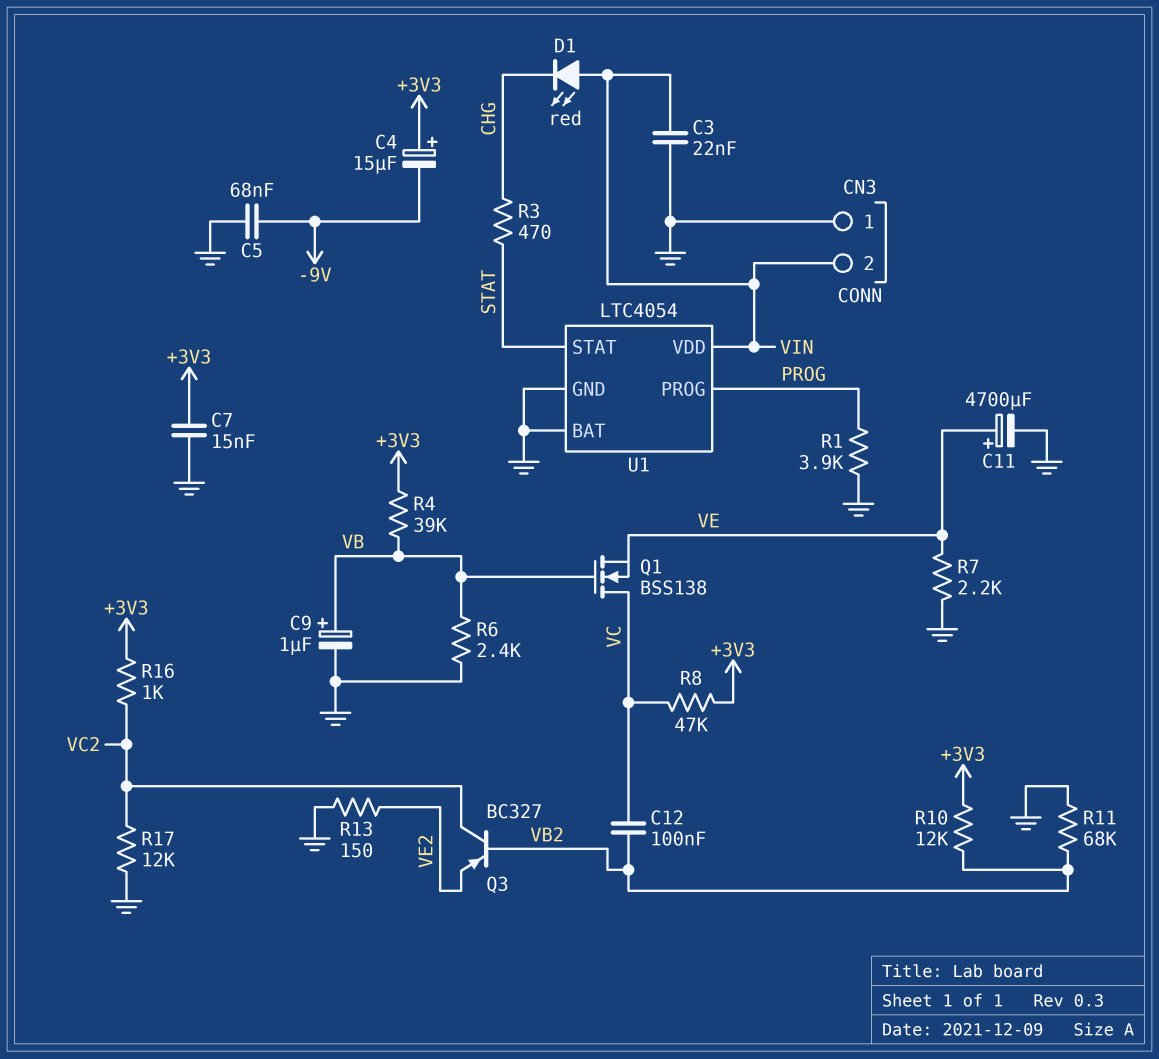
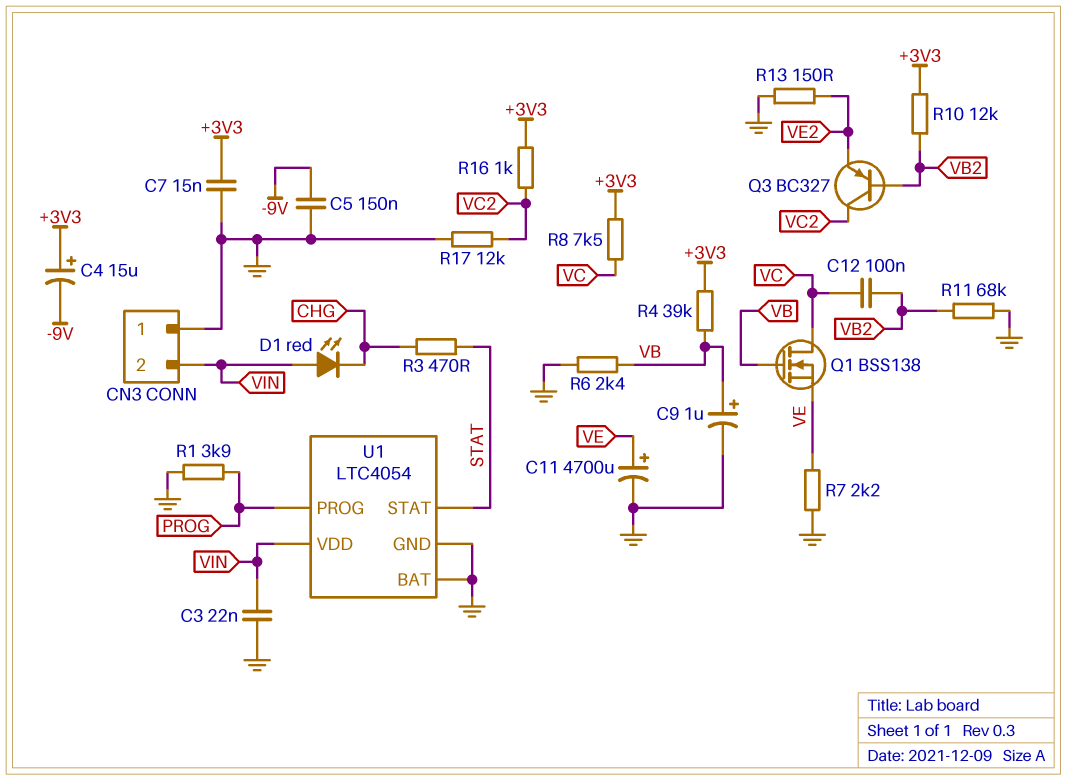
C5: 68nF (-9V, GND) -> 150nF (-9V, GND)
R8: 47k (+3V3, VC) -> 7.5k (+3V3, VC)

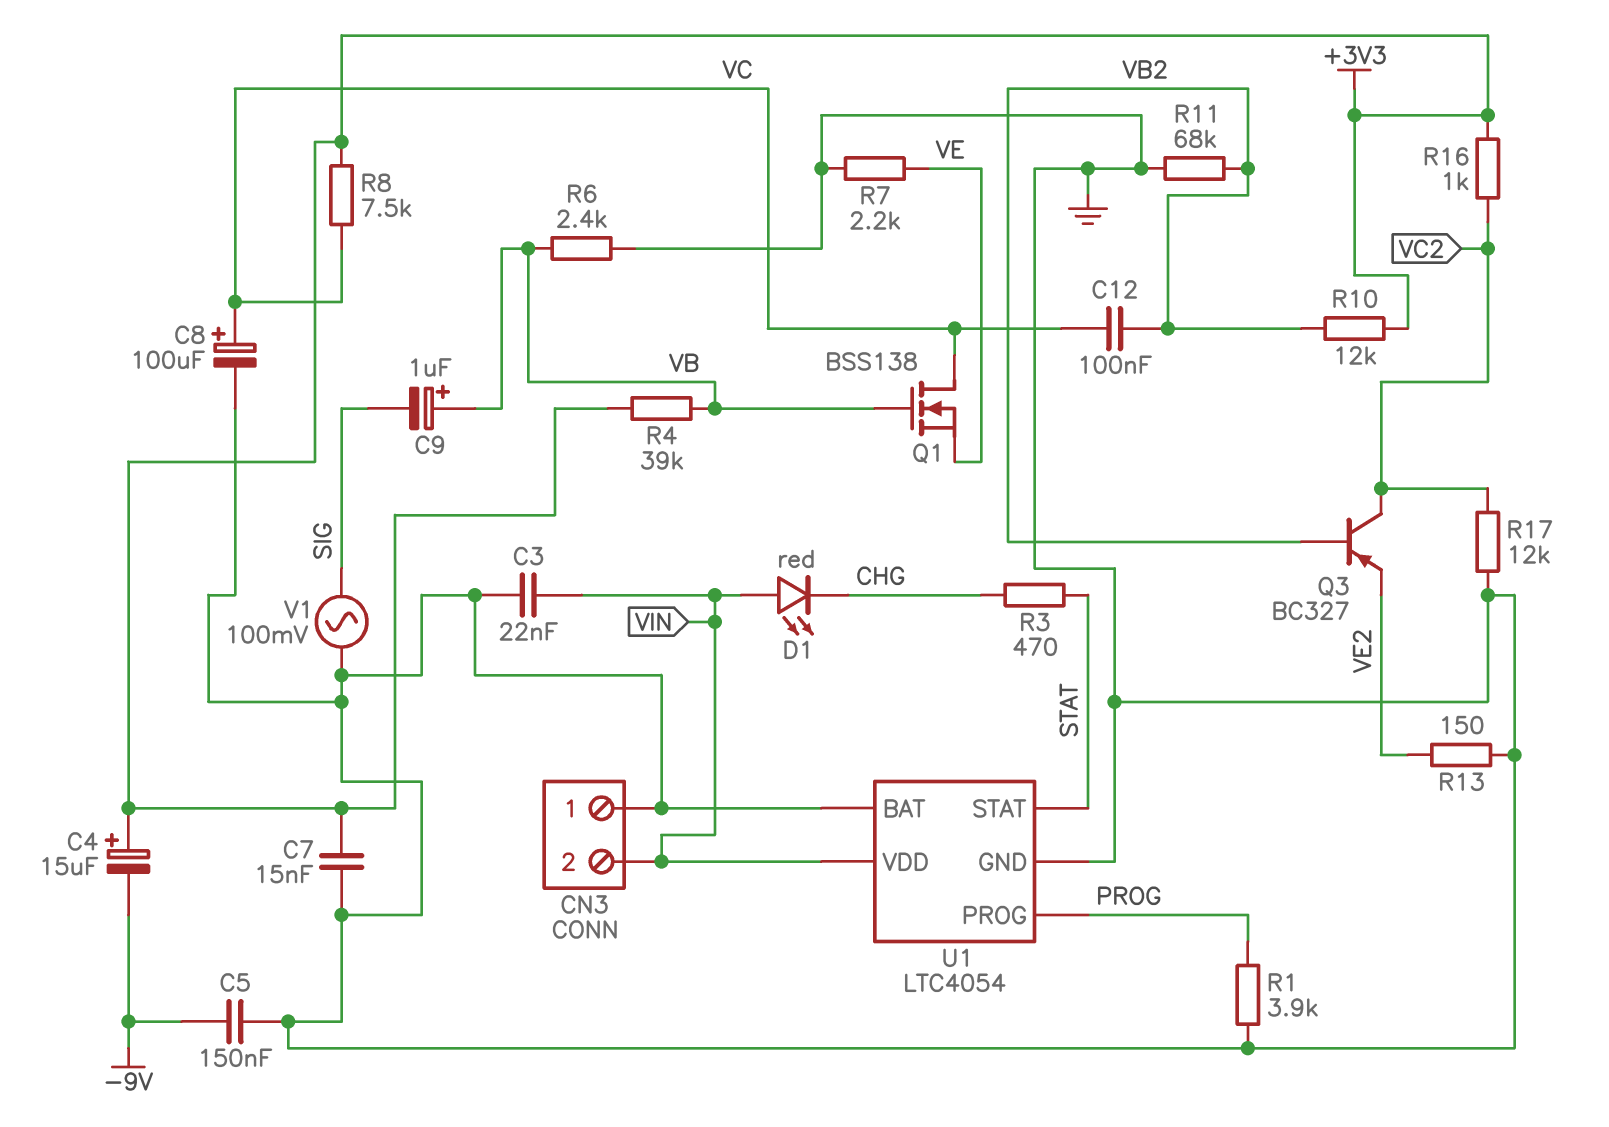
C8: none -> 100uF (plus VC, minus GND)
C9: 1uF (plus VB, minus GND) -> 1uF (plus VB, minus SIG)
C11: 4700uF (plus VE, minus GND) -> none
V1: none -> AC 100mV (GND, SIG)

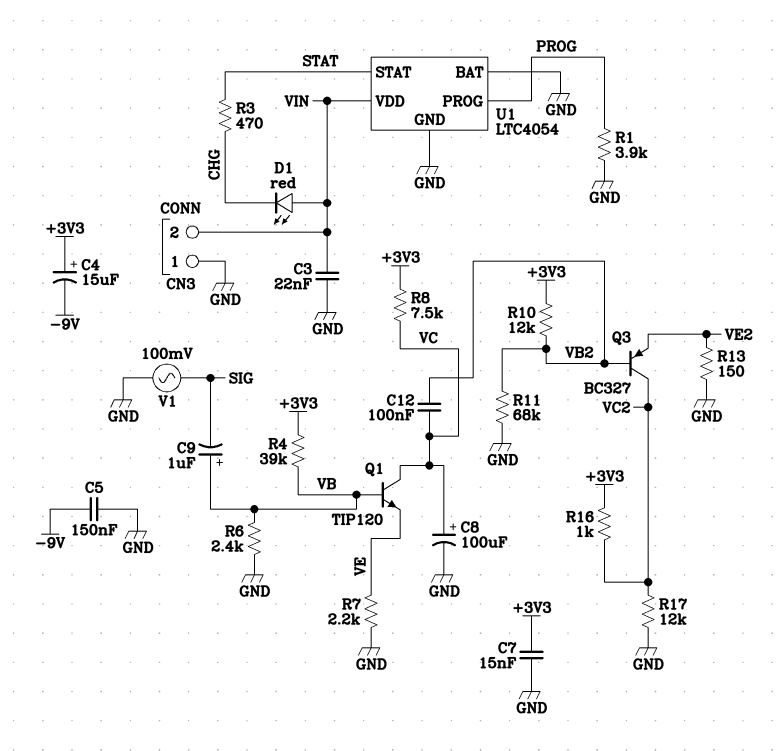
Q1: NMOS BSS138 (G VB, D VC, S VE) -> NPN TIP120 (B VB, C VC, E VE)

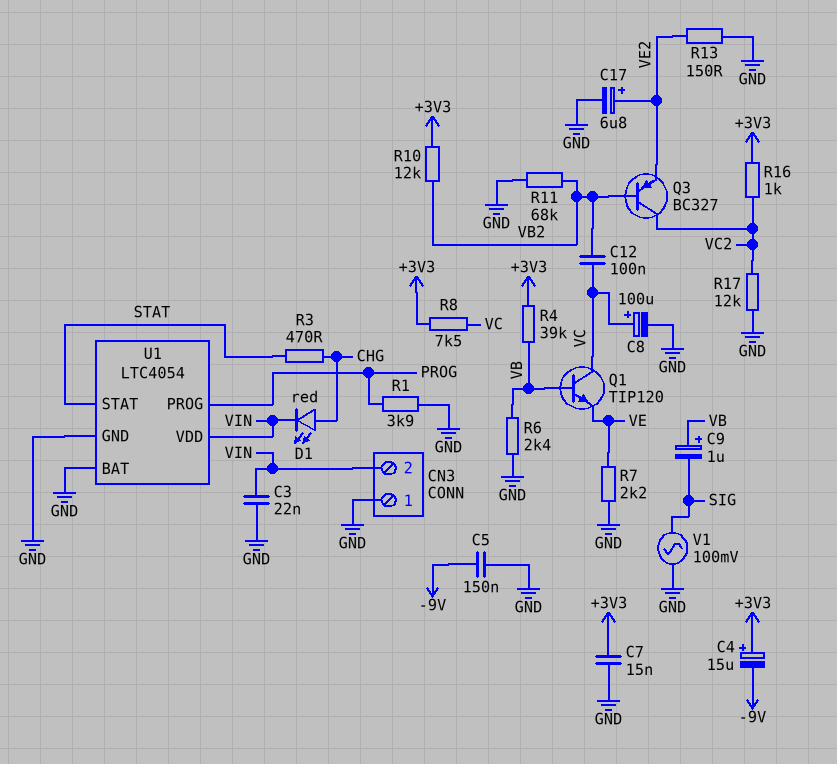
C17: none -> 6.8uF (plus VE2, minus GND)
D1: LED red (A VIN, K CHG) -> LED red (A CHG, K VIN)

